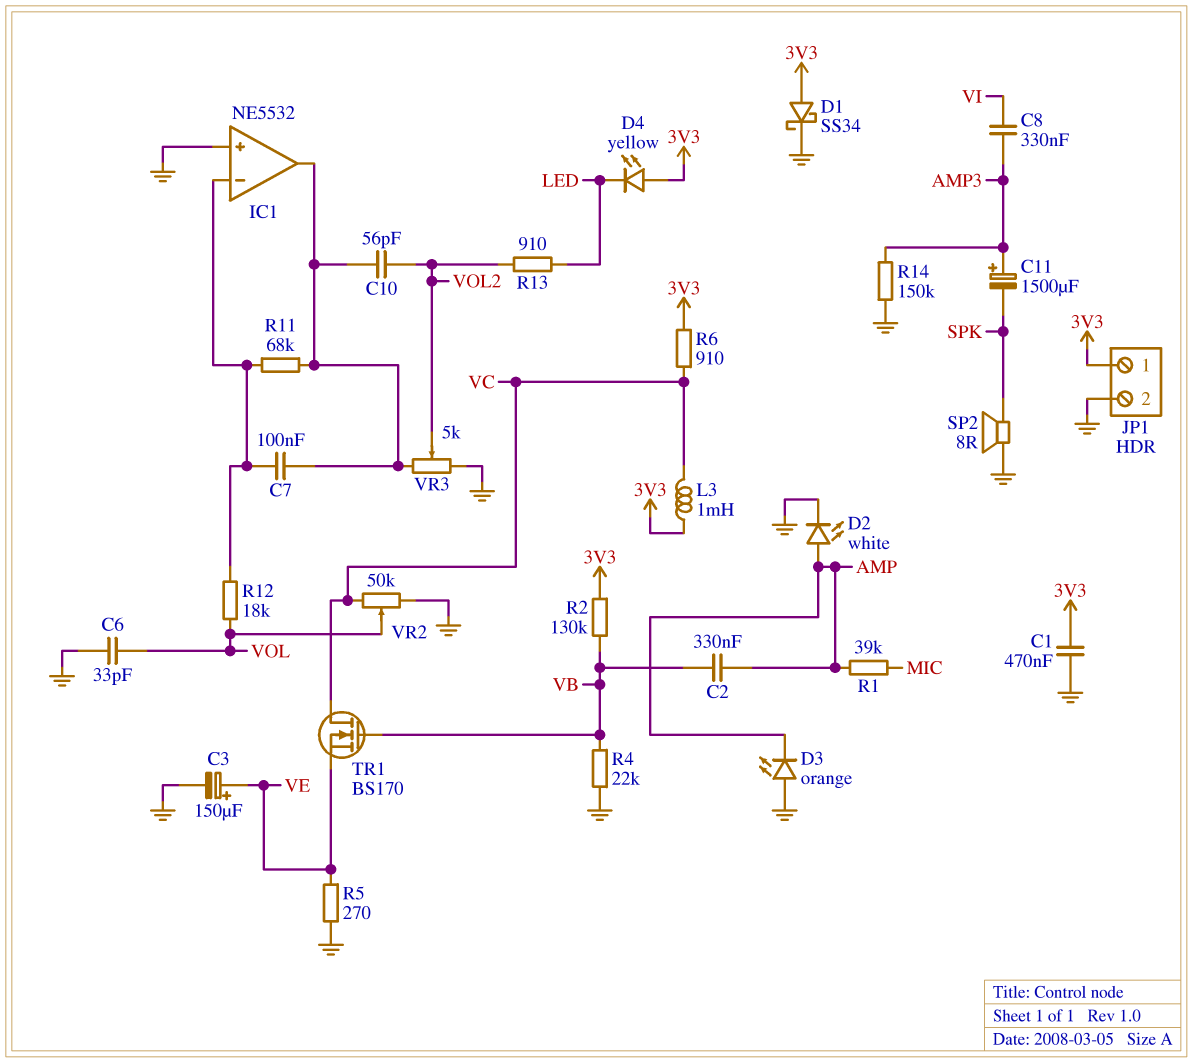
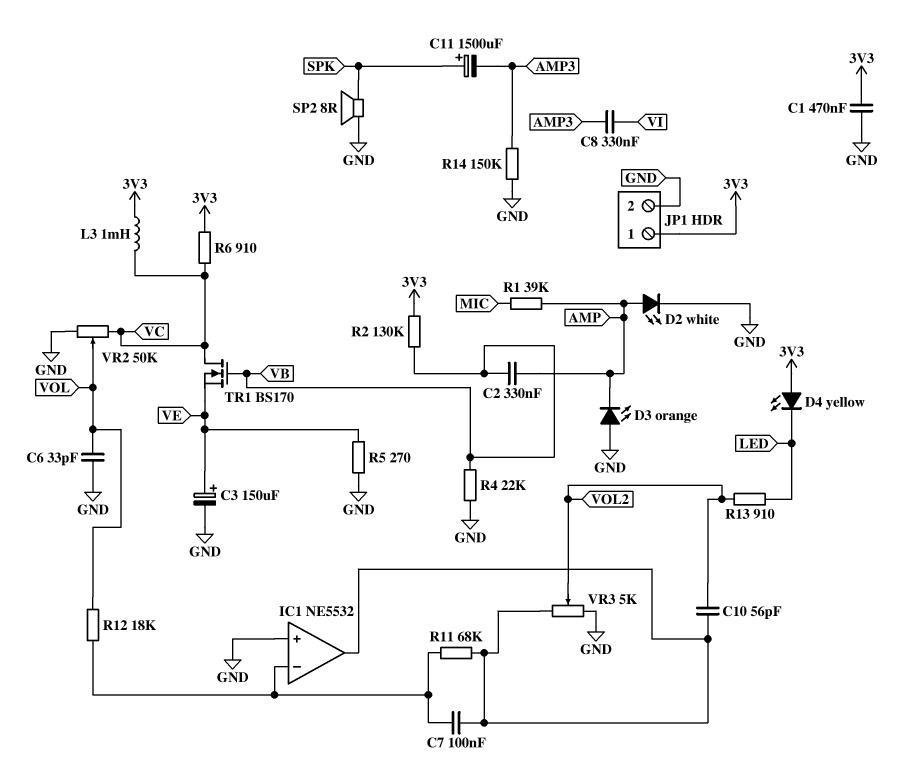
C11: 1500uF (plus AMP3, minus SPK) -> 1500uF (plus SPK, minus AMP3)
D1: schottky SS34 (A 3V3, K GND) -> none

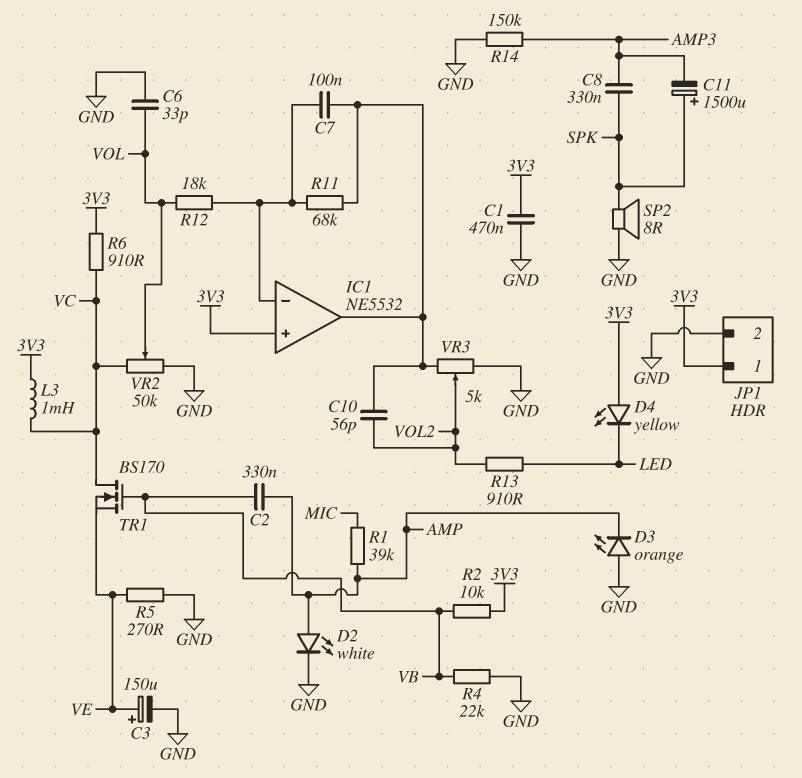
C8: 330nF (AMP3, VI) -> 330nF (AMP3, SPK)
IC1 pin in+: GND -> 3V3
R2: 130k (3V3, VB) -> 10k (3V3, VB)

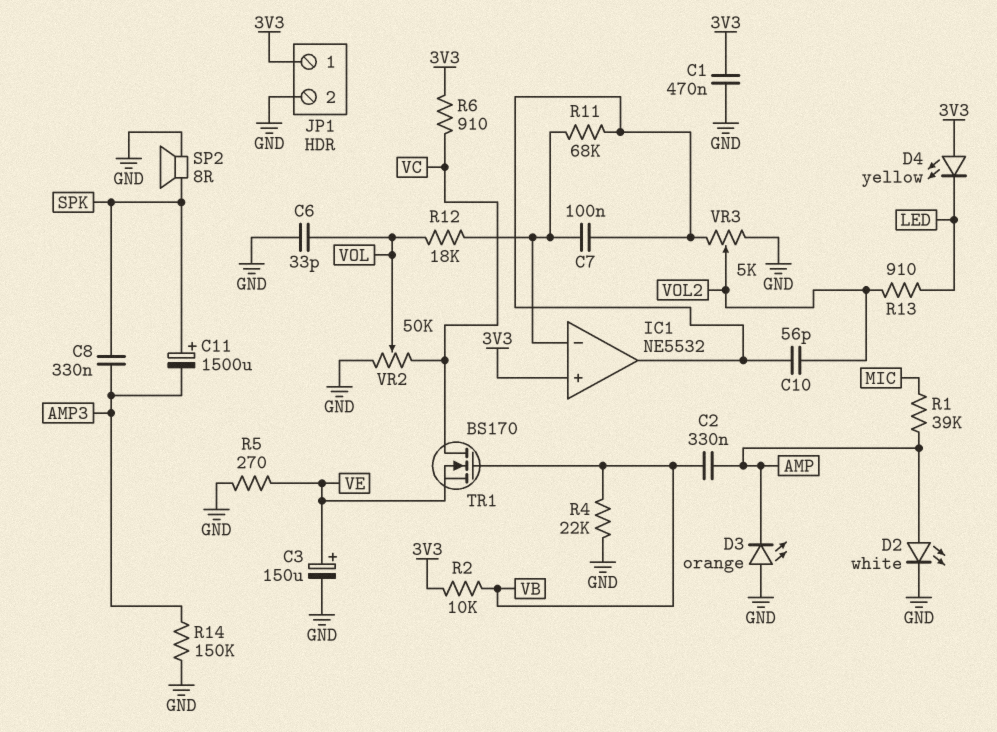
L3: 1mH (3V3, VC) -> none

